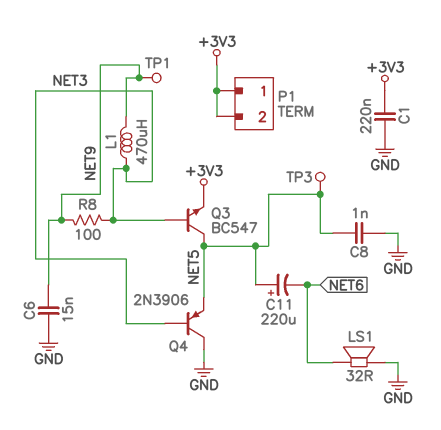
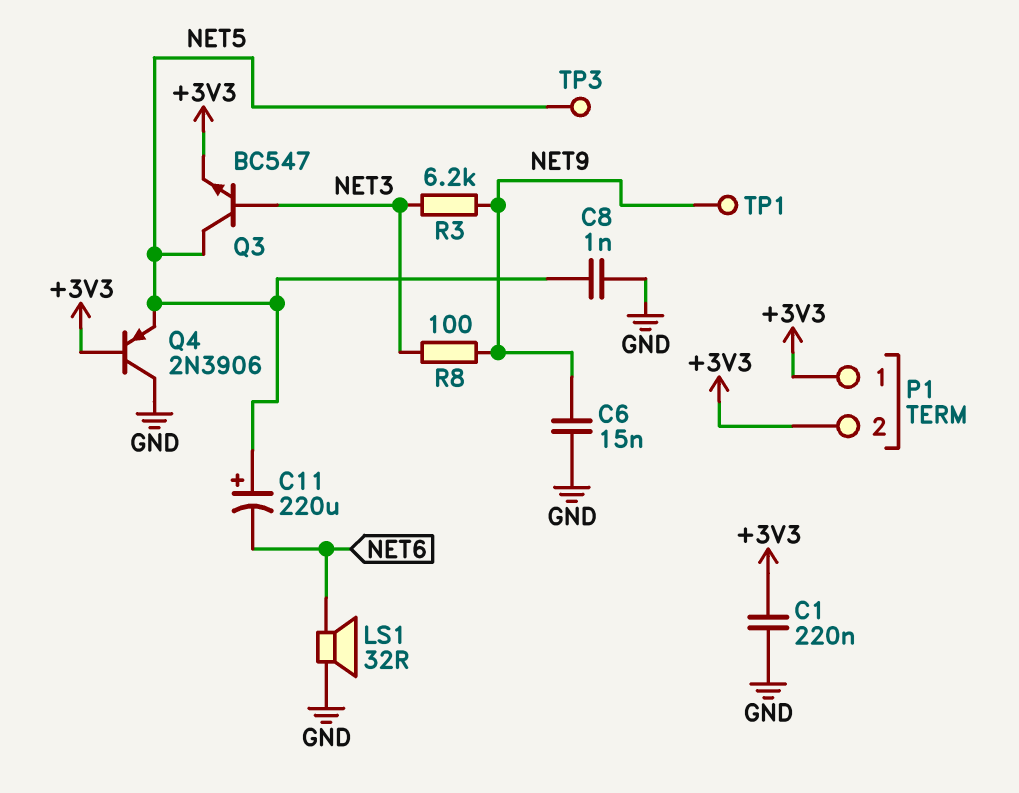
L1: 470uH (NET3, NET9) -> none
Q4: PNP 2N3906 (B NET3, C GND, E NET5) -> PNP 2N3906 (B +3V3, C GND, E NET5)
R3: none -> 6.2k (NET3, NET9)

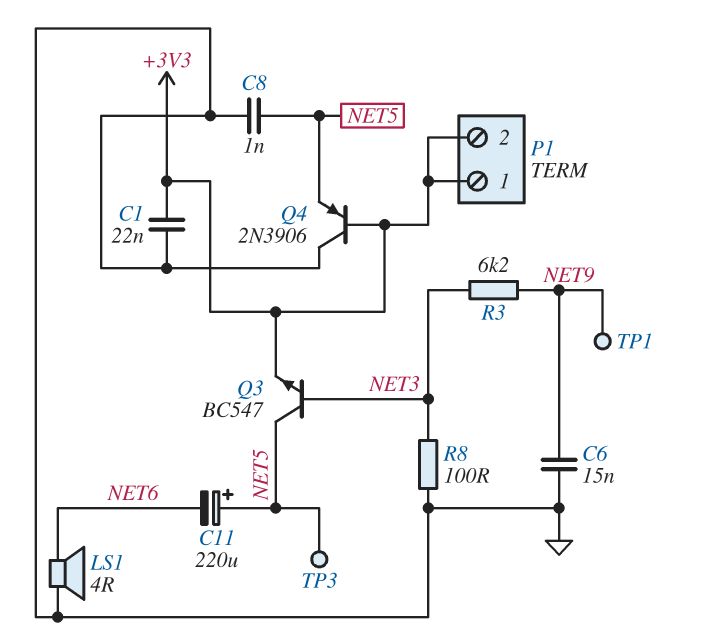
C1: 220nF (+3V3, GND) -> 22nF (+3V3, GND)
LS1: speaker 32R (GND, NET6) -> speaker 4R (GND, NET6)
R8: 100 (NET3, NET9) -> 100 (GND, NET3)

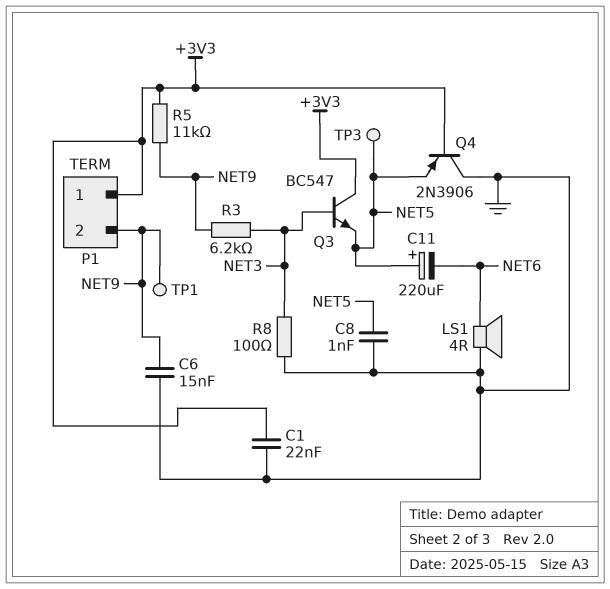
P1 pin 2: +3V3 -> NET9
Q3: NPN BC547 (B NET3, C NET5, E +3V3) -> NPN BC547 (B NET3, C +3V3, E NET5)
R5: none -> 11k (+3V3, NET9)

